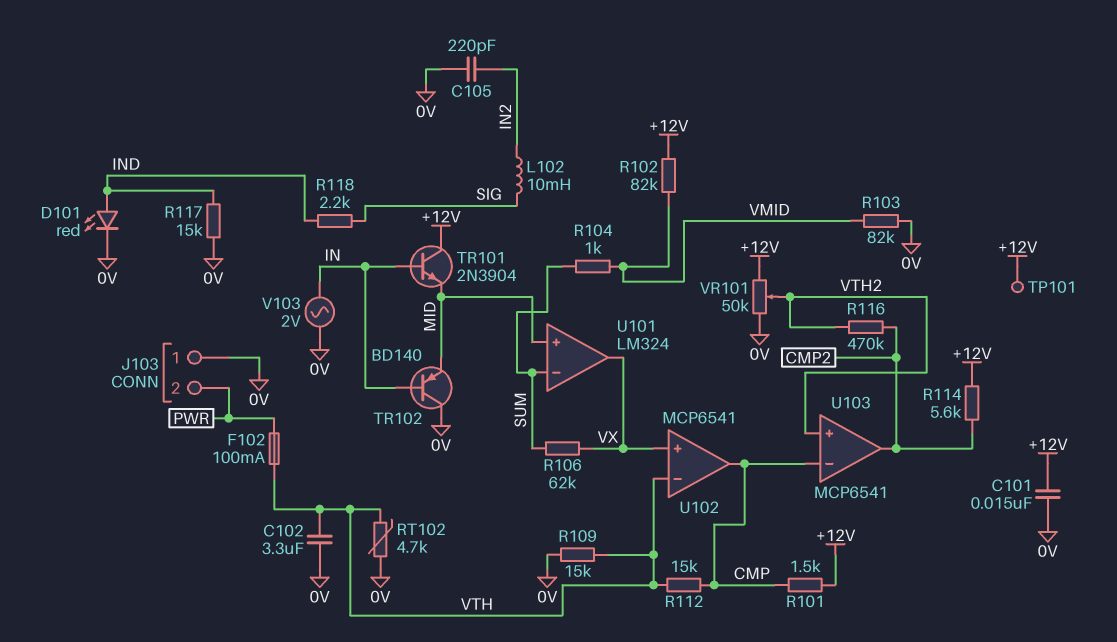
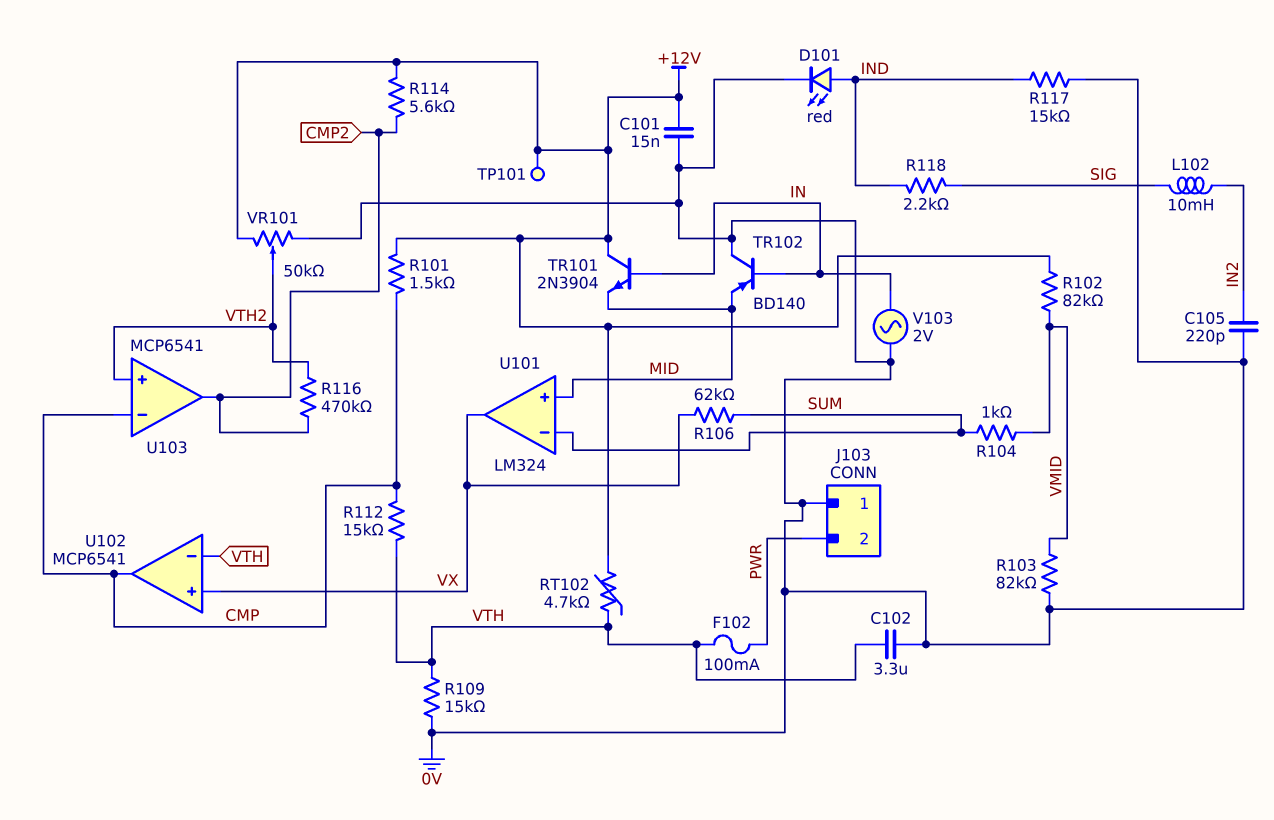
RT102: 4.7k (0V, VTH) -> 4.7k (+12V, VTH)

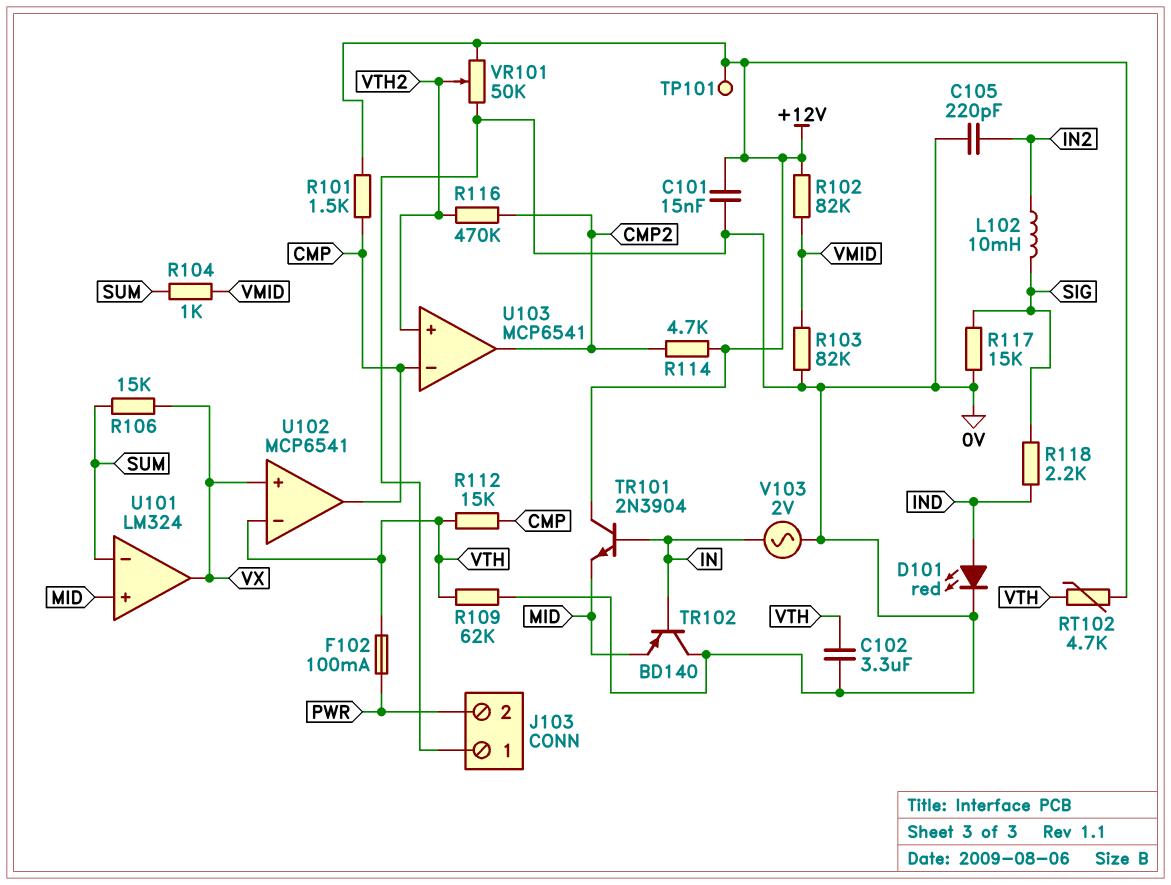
R106: 62k (SUM, VX) -> 15k (SUM, VX)
R109: 15k (0V, VTH) -> 62k (0V, VTH)
R114: 5.6k (+12V, CMP2) -> 4.7k (+12V, CMP2)
R117: 15k (0V, IND) -> 15k (0V, SIG)

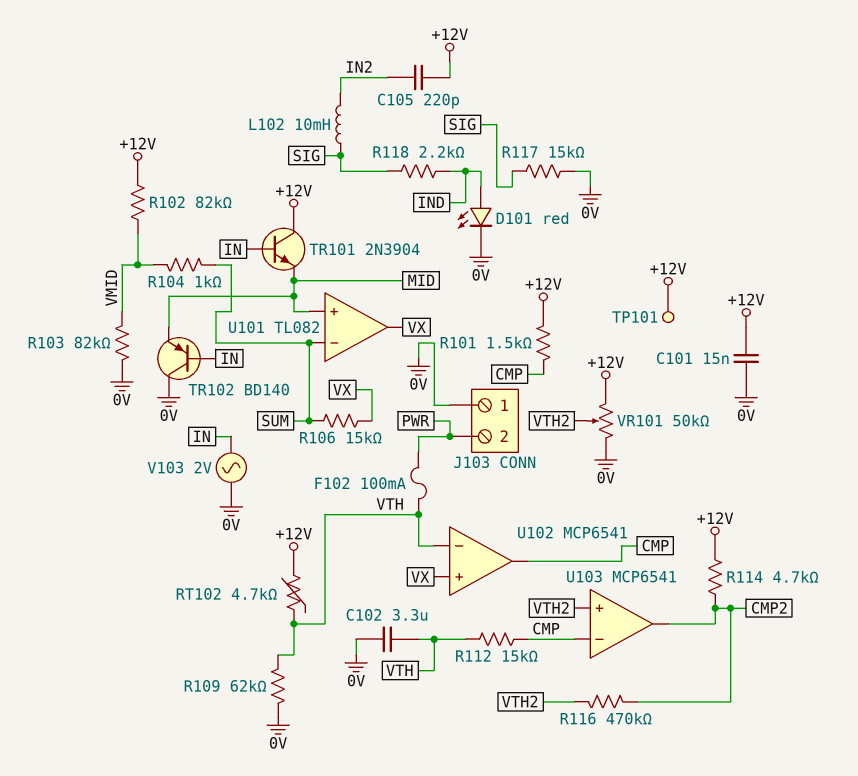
C105: 220pF (0V, IN2) -> 220pF (+12V, IN2)
U101: LM324 -> TL082

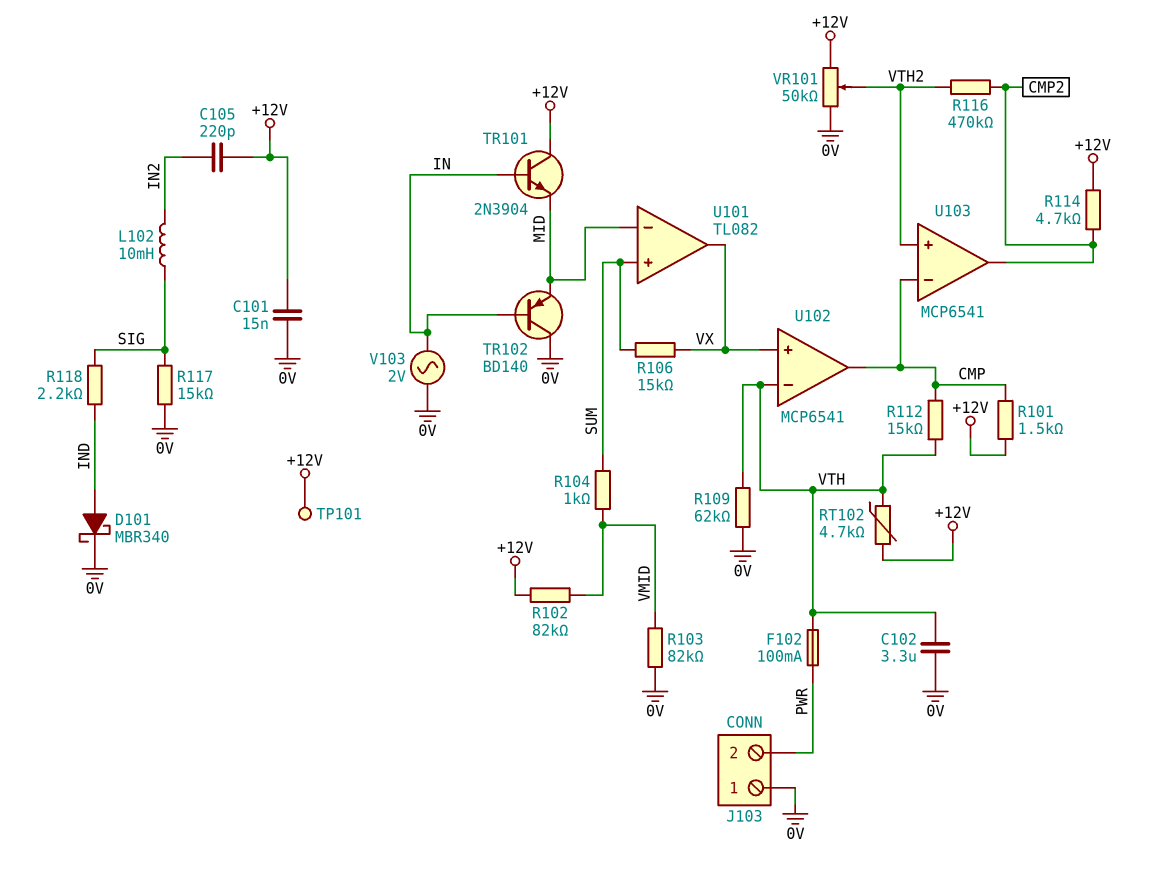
D101: LED red (A IND, K 0V) -> schottky MBR340 (A IND, K 0V)
U101 pin in+: MID -> SUM
U101 pin in-: SUM -> MID

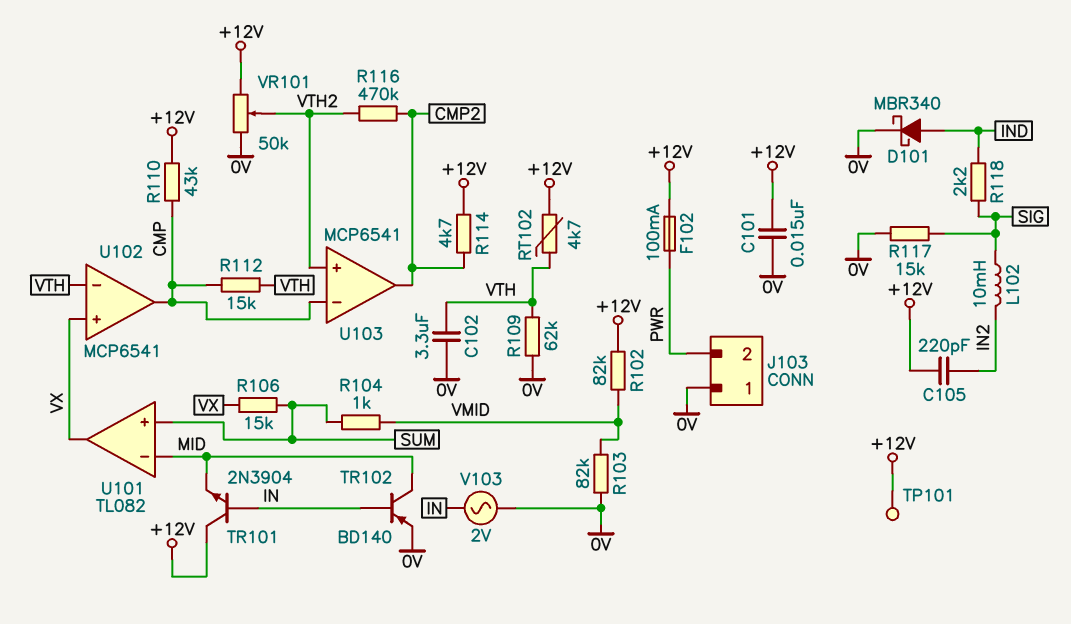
F102: 100mA (PWR, VTH) -> 100mA (+12V, PWR)
R101: 1.5k (+12V, CMP) -> none
R110: none -> 43k (+12V, CMP)
TR102: PNP BD140 (B IN, C 0V, E MID) -> PNP BD140 (B IN, C MID, E 0V)

